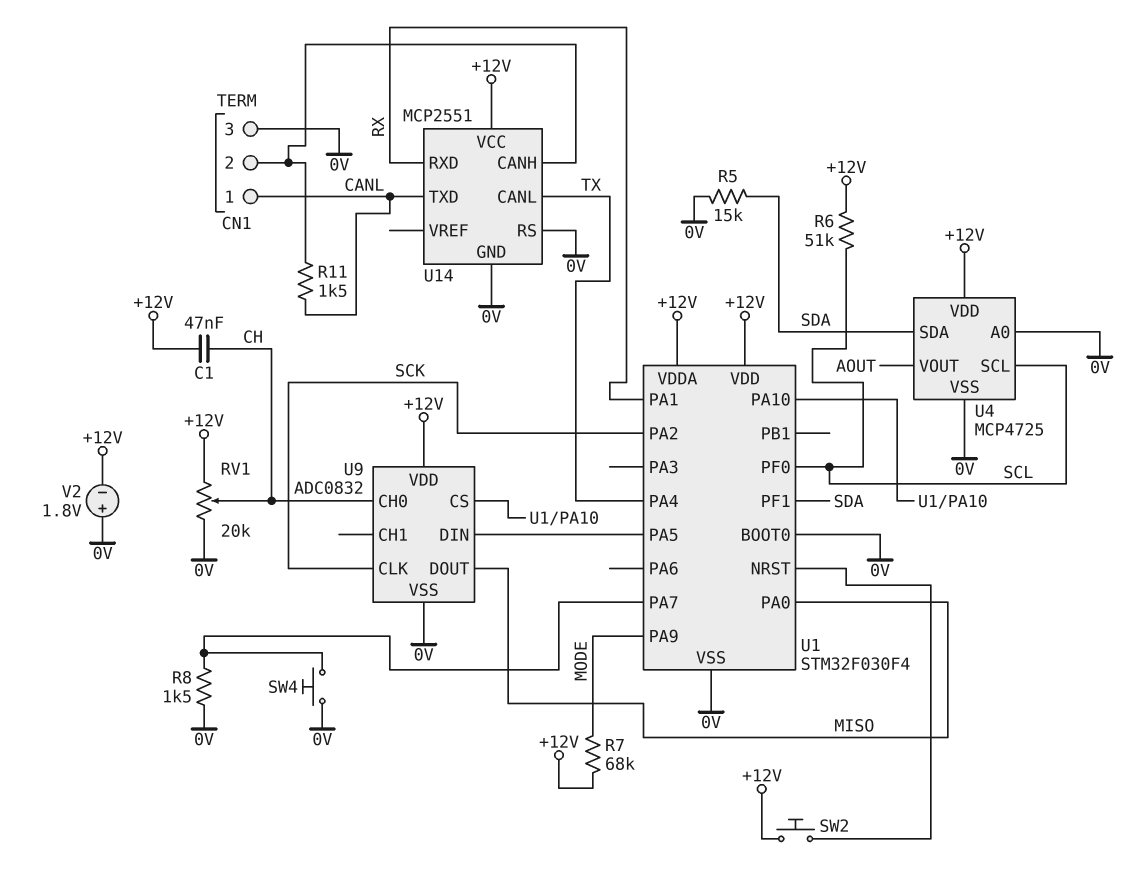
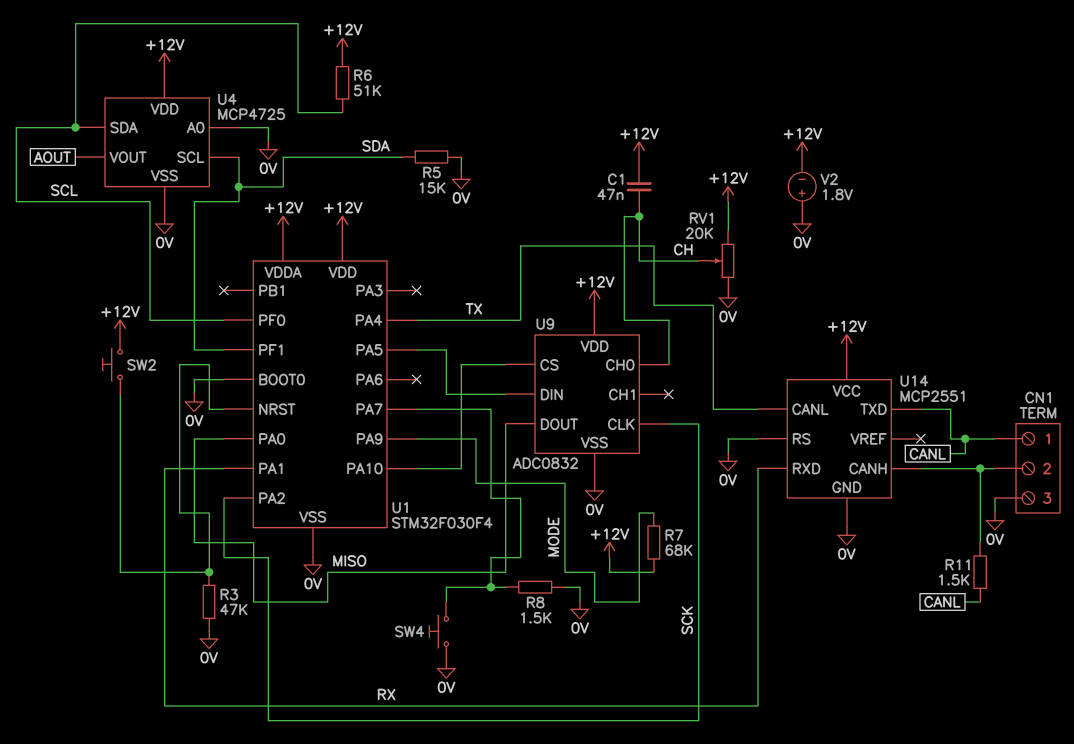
R3: none -> 47k (0V, U1/NRST)
U4 pin SCL: SCL -> SDA
U4 pin SDA: SDA -> SCL

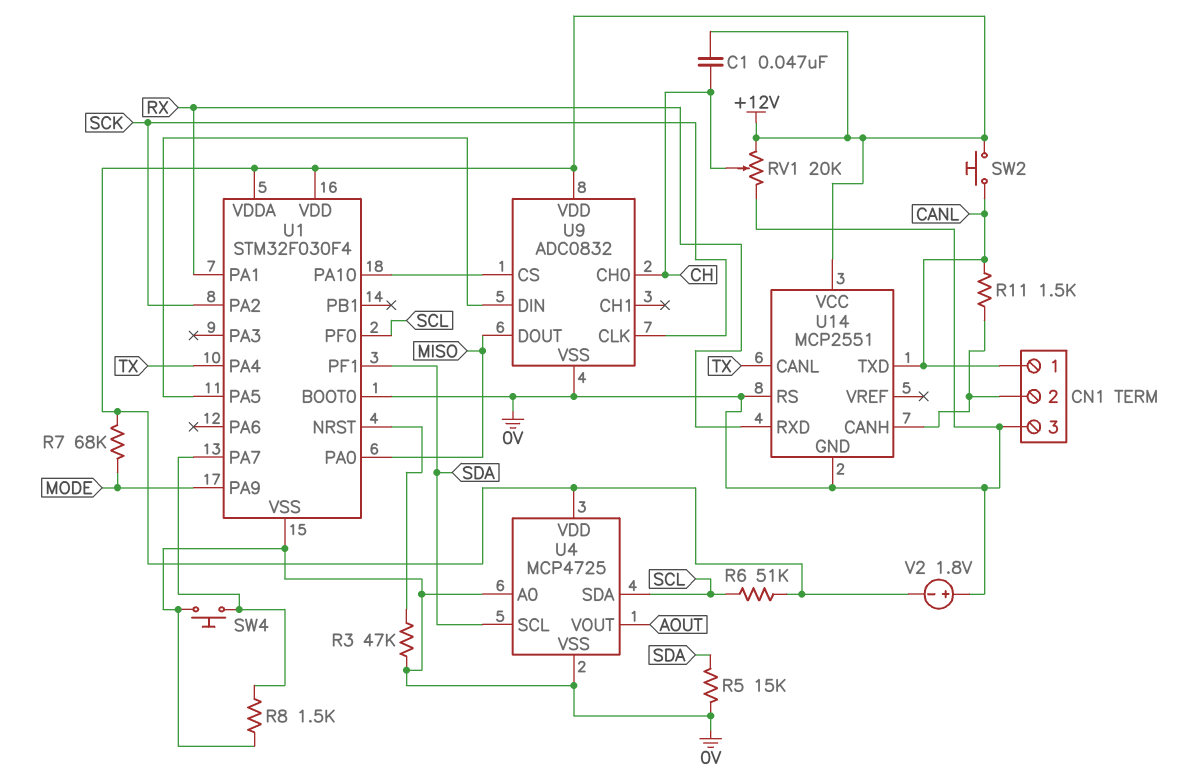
SW2: button (+12V, U1/NRST) -> button (+12V, CANL)

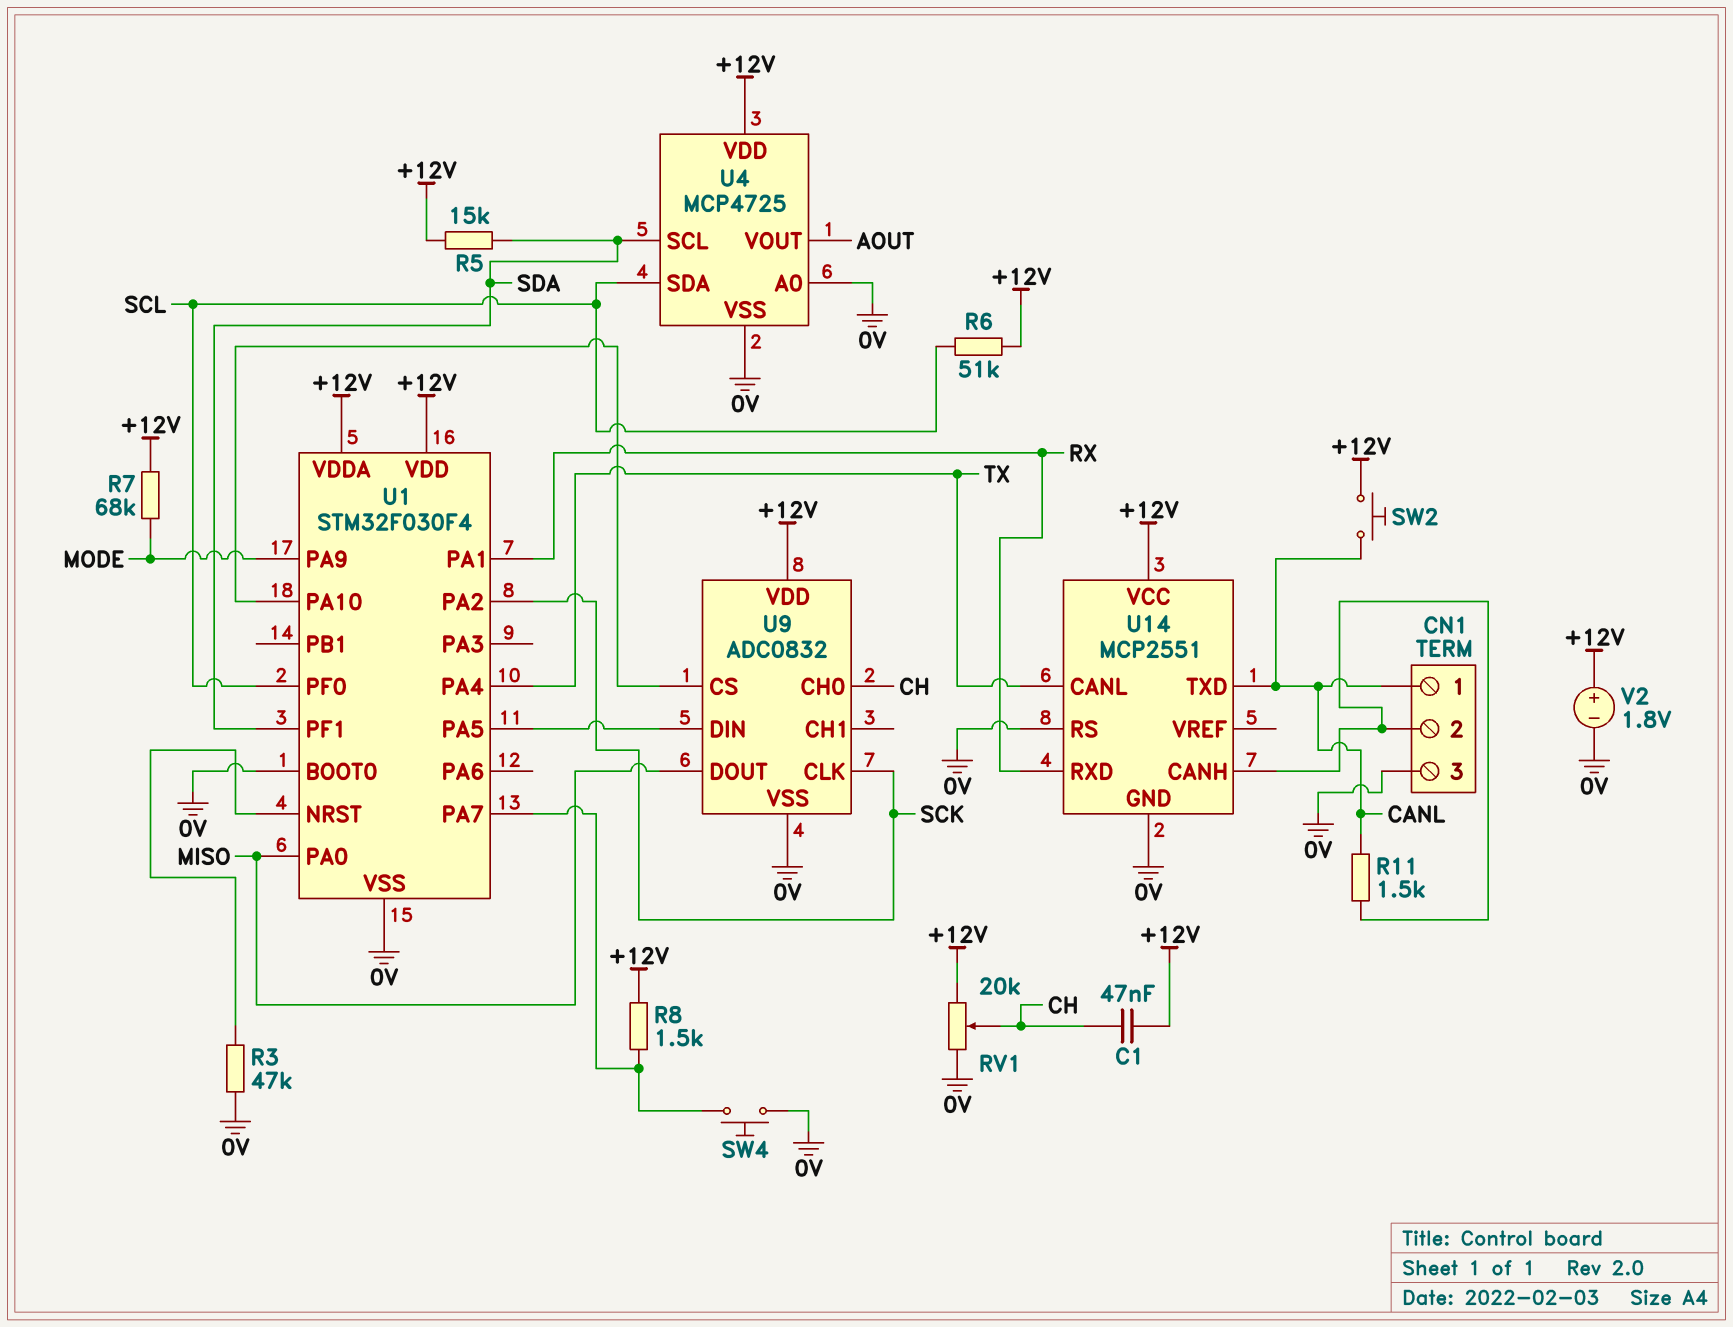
R5: 15k (0V, SDA) -> 15k (+12V, SDA)
R8: 1.5k (0V, U1/PA7) -> 1.5k (+12V, U1/PA7)
V2: 1.8V (plus 0V, minus +12V) -> 1.8V (plus +12V, minus 0V)

